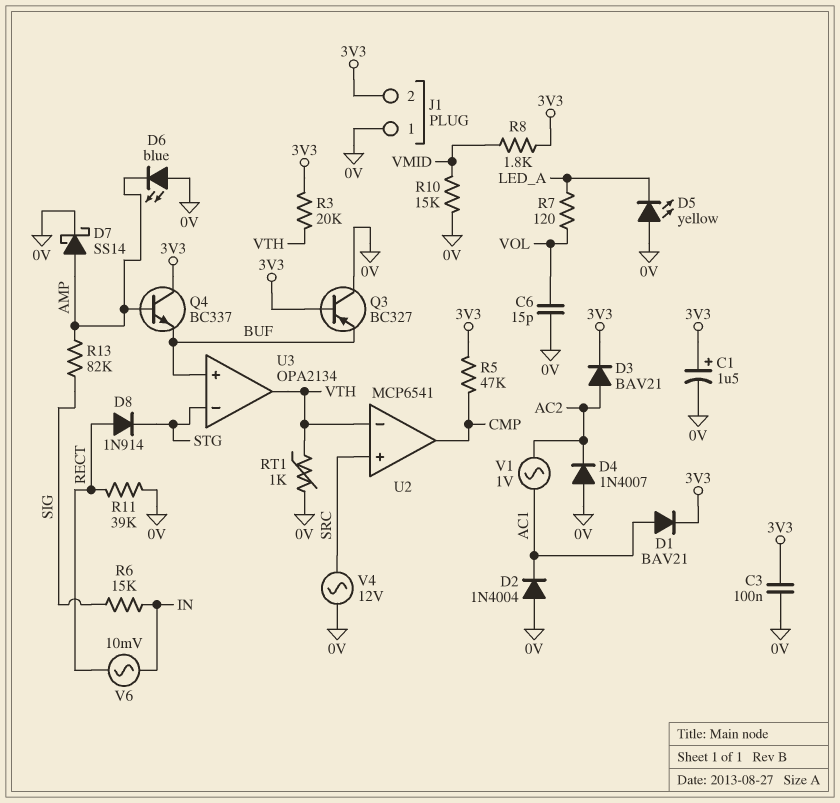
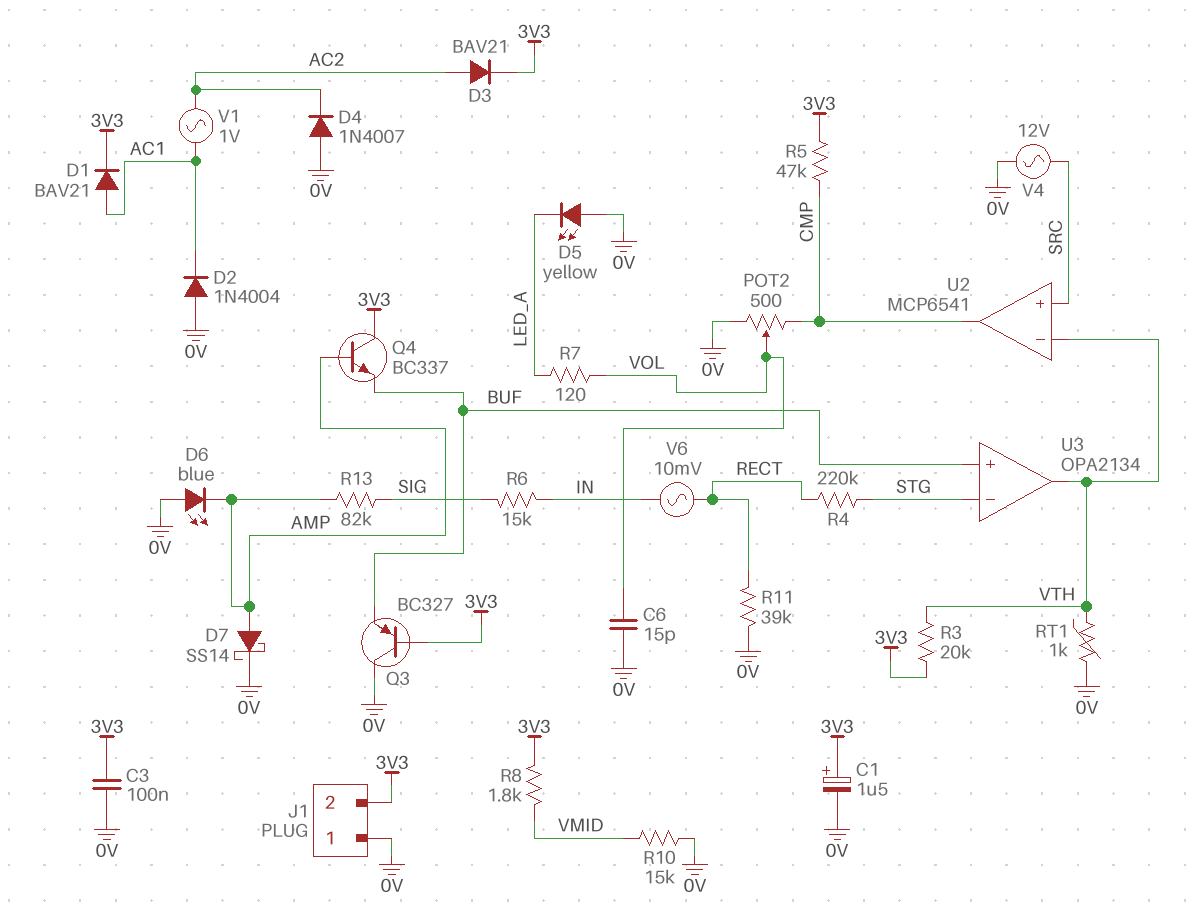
D8: diode 1N914 (A RECT, K STG) -> none
POT2: none -> 500 (0V, CMP, wiper VOL)
R4: none -> 220k (RECT, STG)

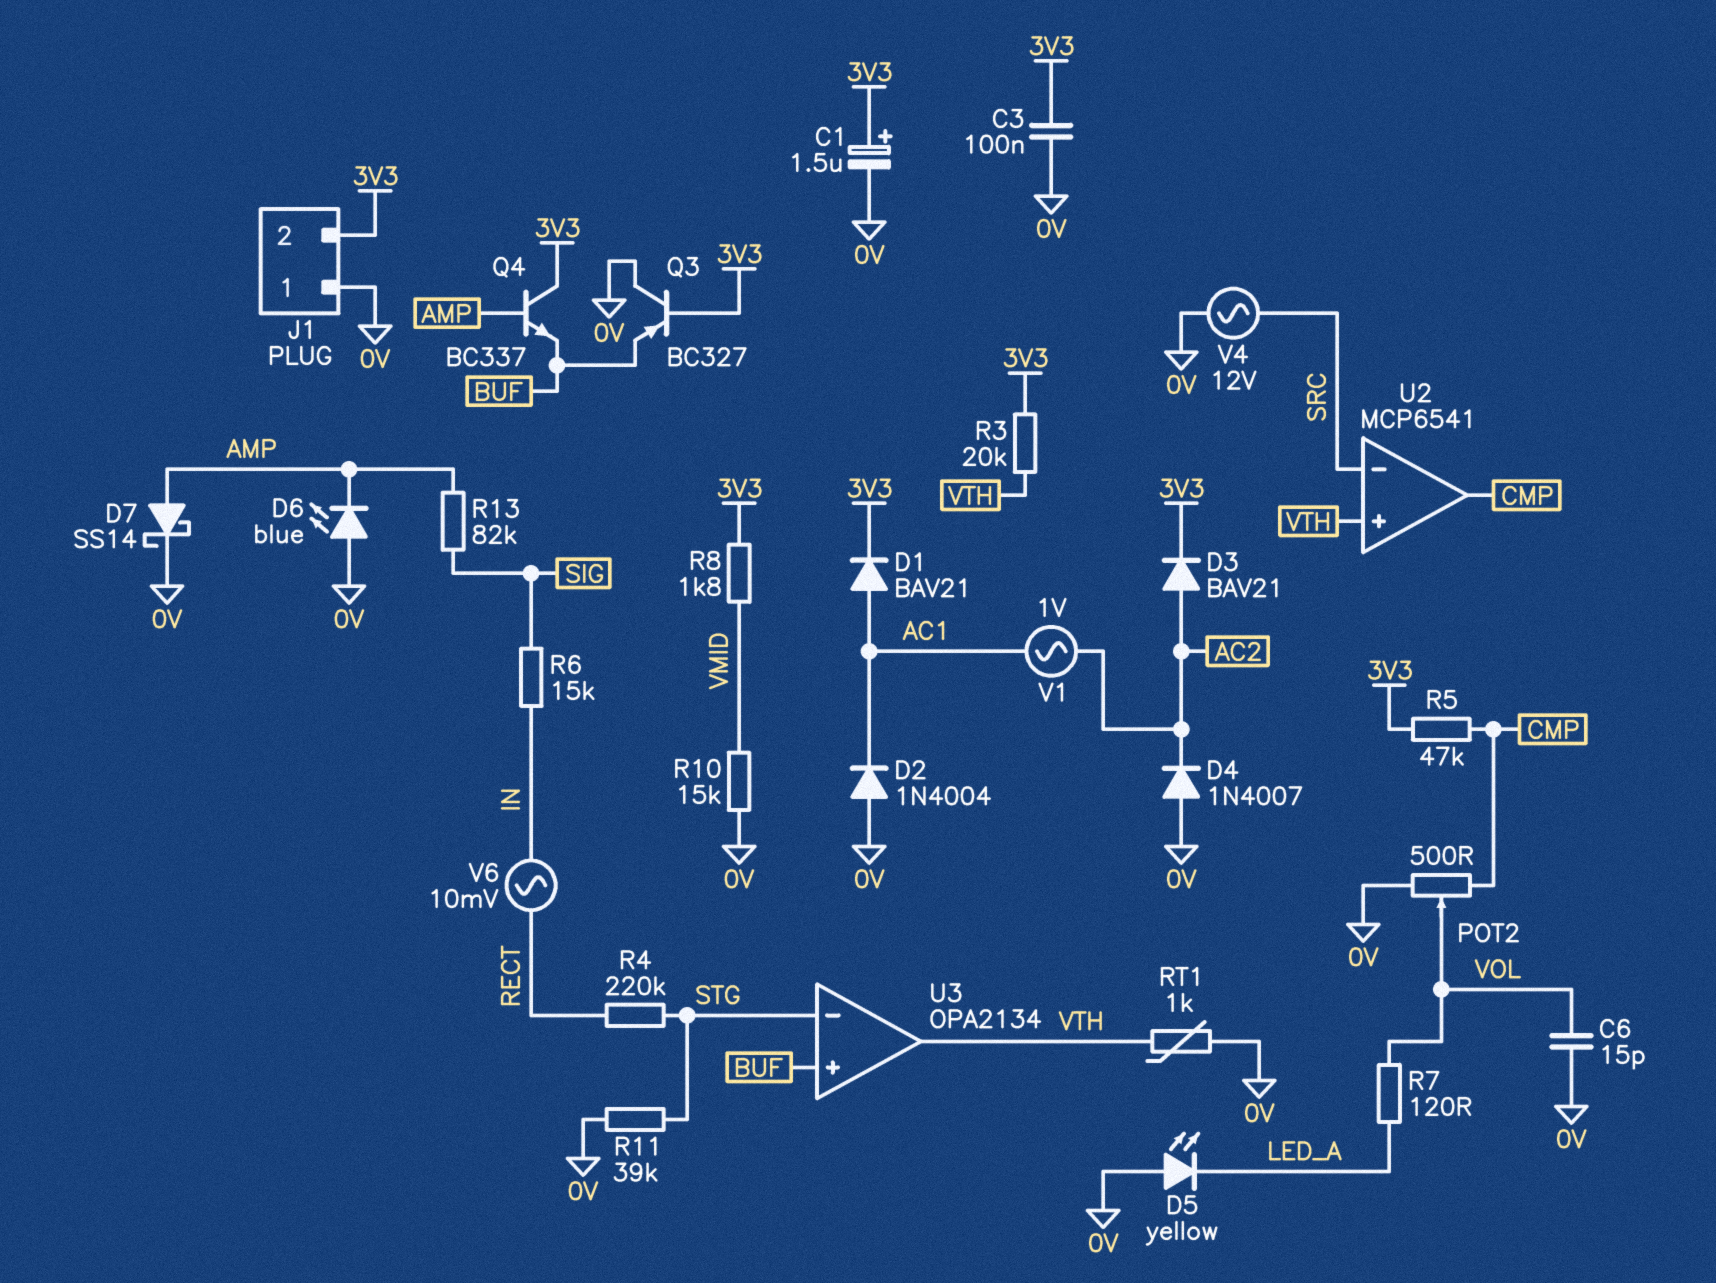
R11: 39k (0V, RECT) -> 39k (0V, STG)
U2 pin in+: SRC -> VTH
U2 pin in-: VTH -> SRC

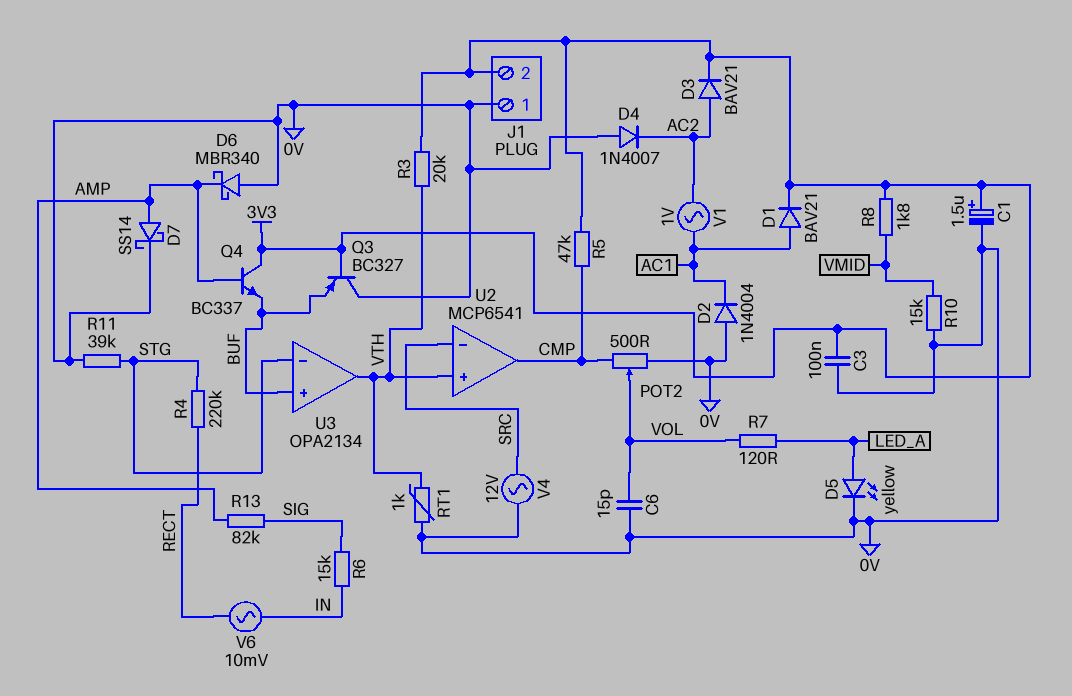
D5: LED yellow (A 0V, K LED_A) -> LED yellow (A LED_A, K 0V)
D6: LED blue (A 0V, K AMP) -> schottky MBR340 (A 0V, K AMP)

